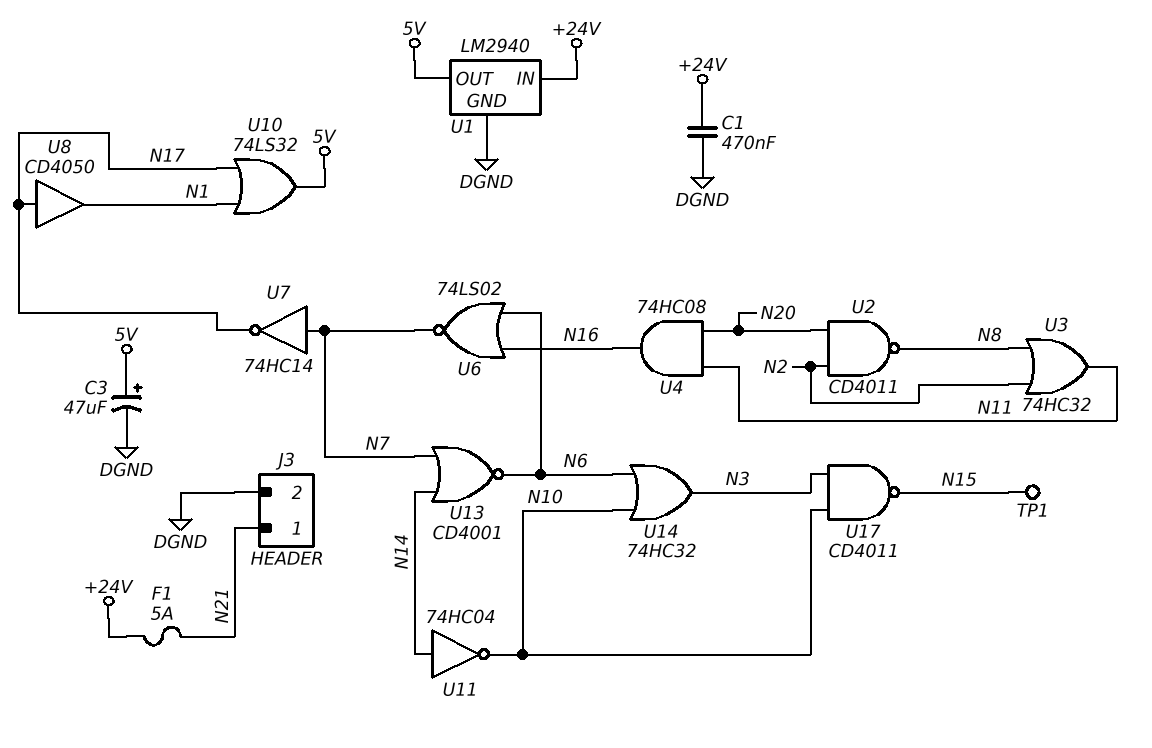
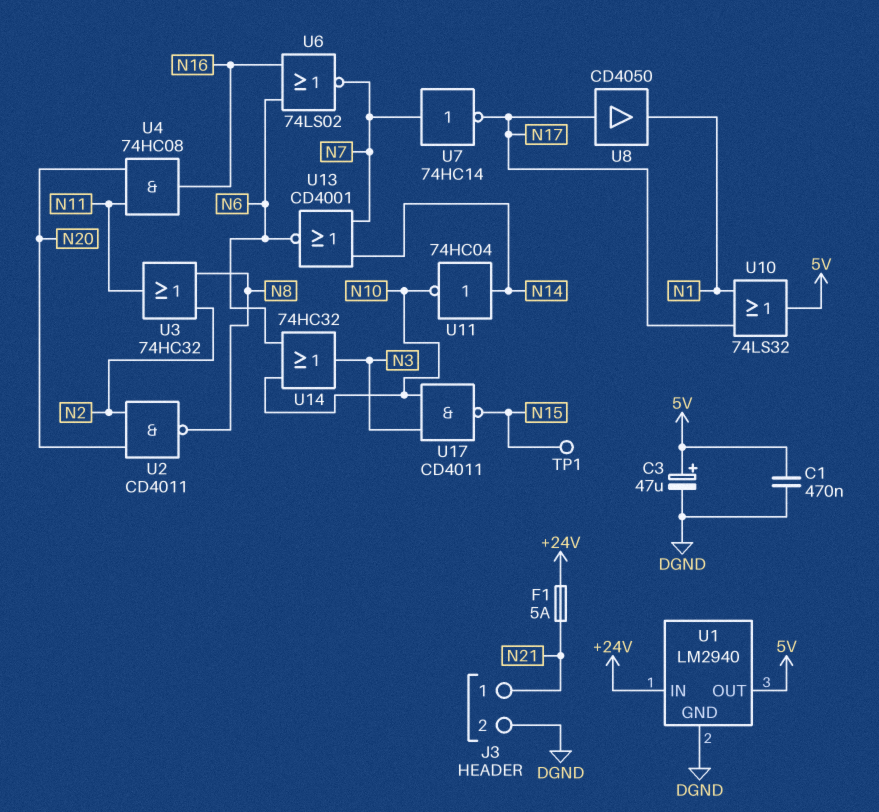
C1: 470nF (+24V, DGND) -> 470nF (5V, DGND)

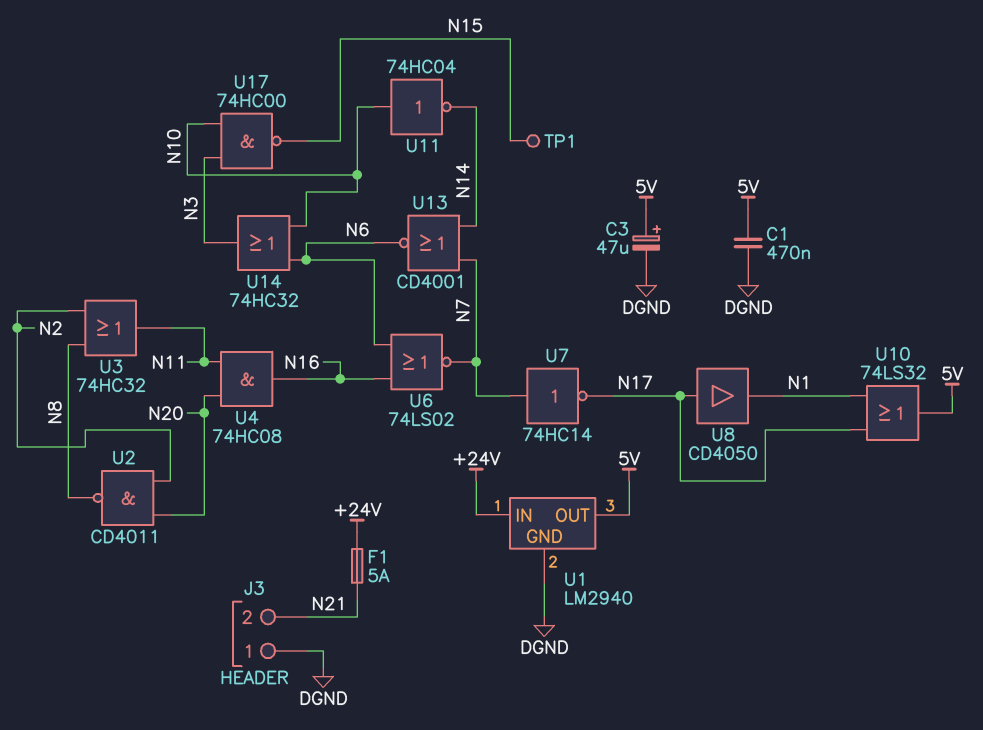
J3 pin 1: N21 -> DGND
J3 pin 2: DGND -> N21
U11: NOT 74HC04 (in N14, out N10) -> NOT 74HC04 (in N10, out N14)
U17: NAND CD4011 (in N3, in N10, out N15) -> NAND 74HC00 (in N3, in N10, out N15)

